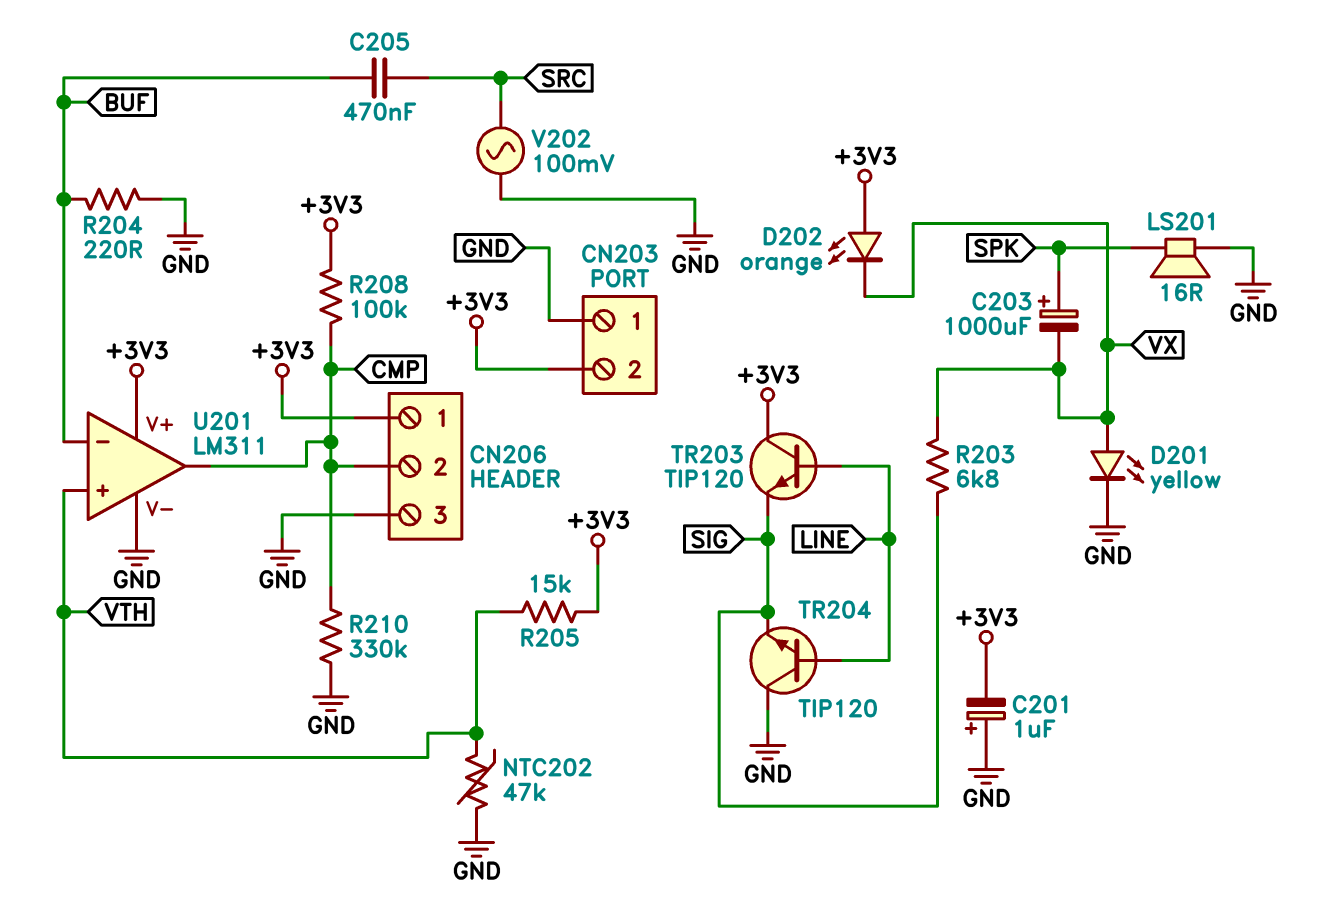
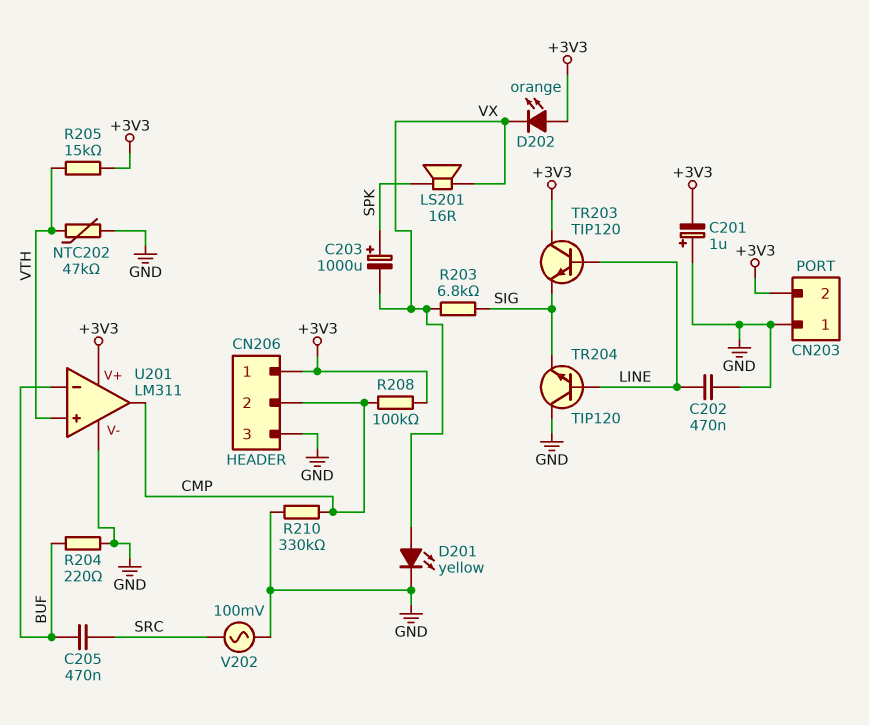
C202: none -> 470nF (GND, LINE)
LS201: speaker 16R (GND, SPK) -> speaker 16R (SPK, VX)

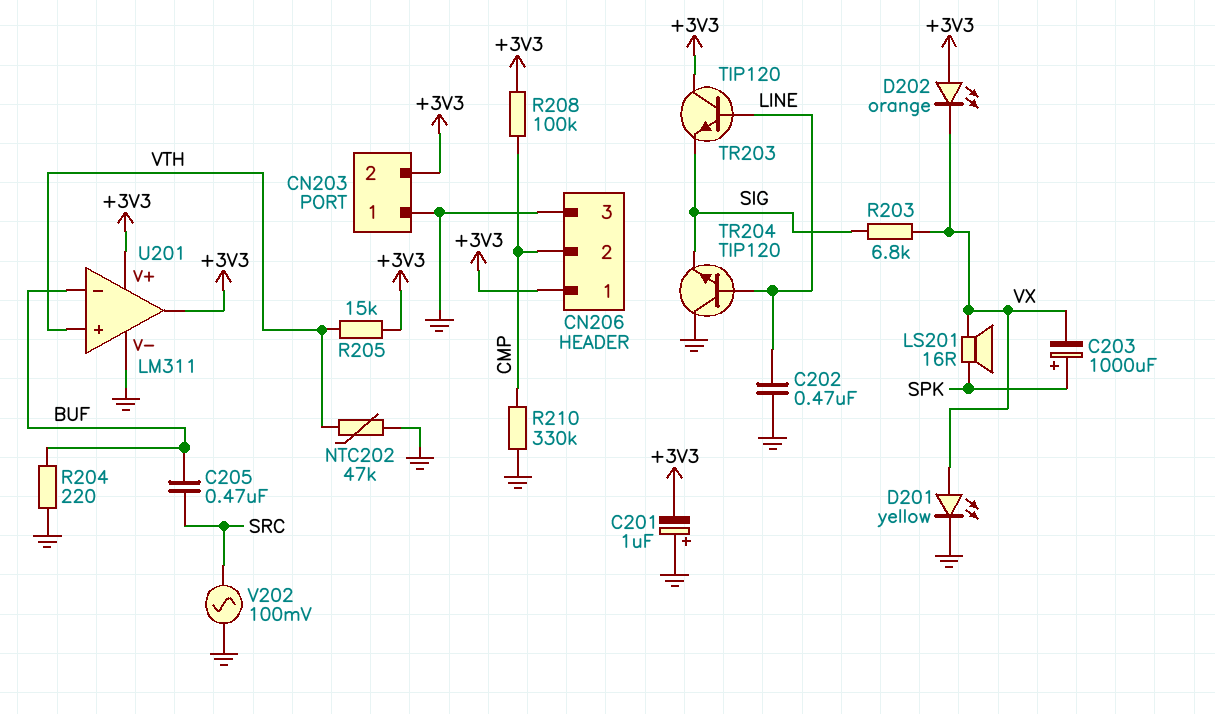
U201 pin out: CMP -> +3V3

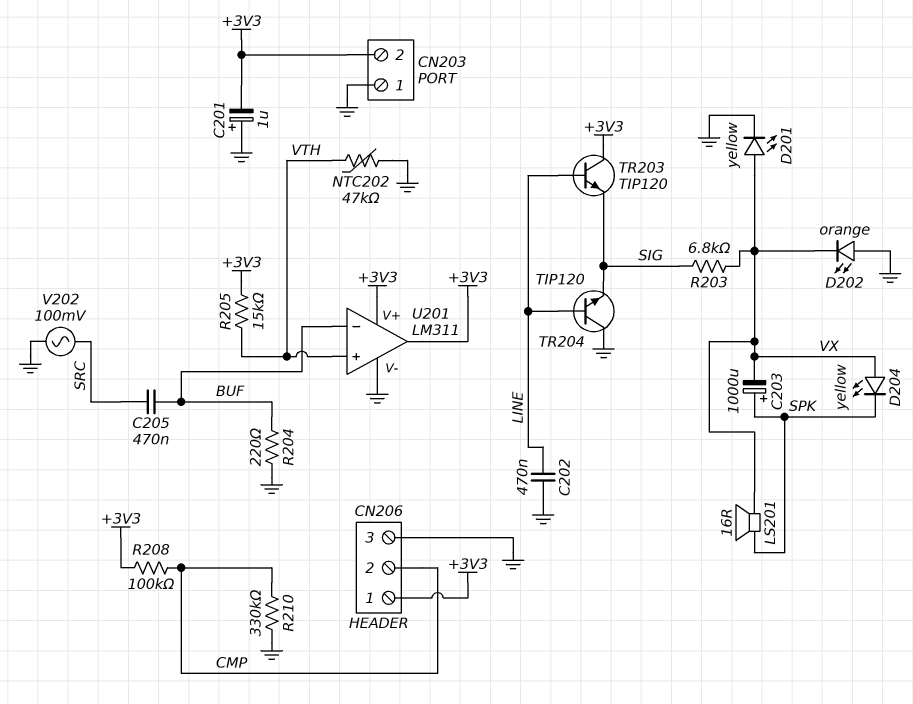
D202: LED orange (A +3V3, K VX) -> LED orange (A GND, K VX)
D204: none -> LED yellow (A VX, K SPK)

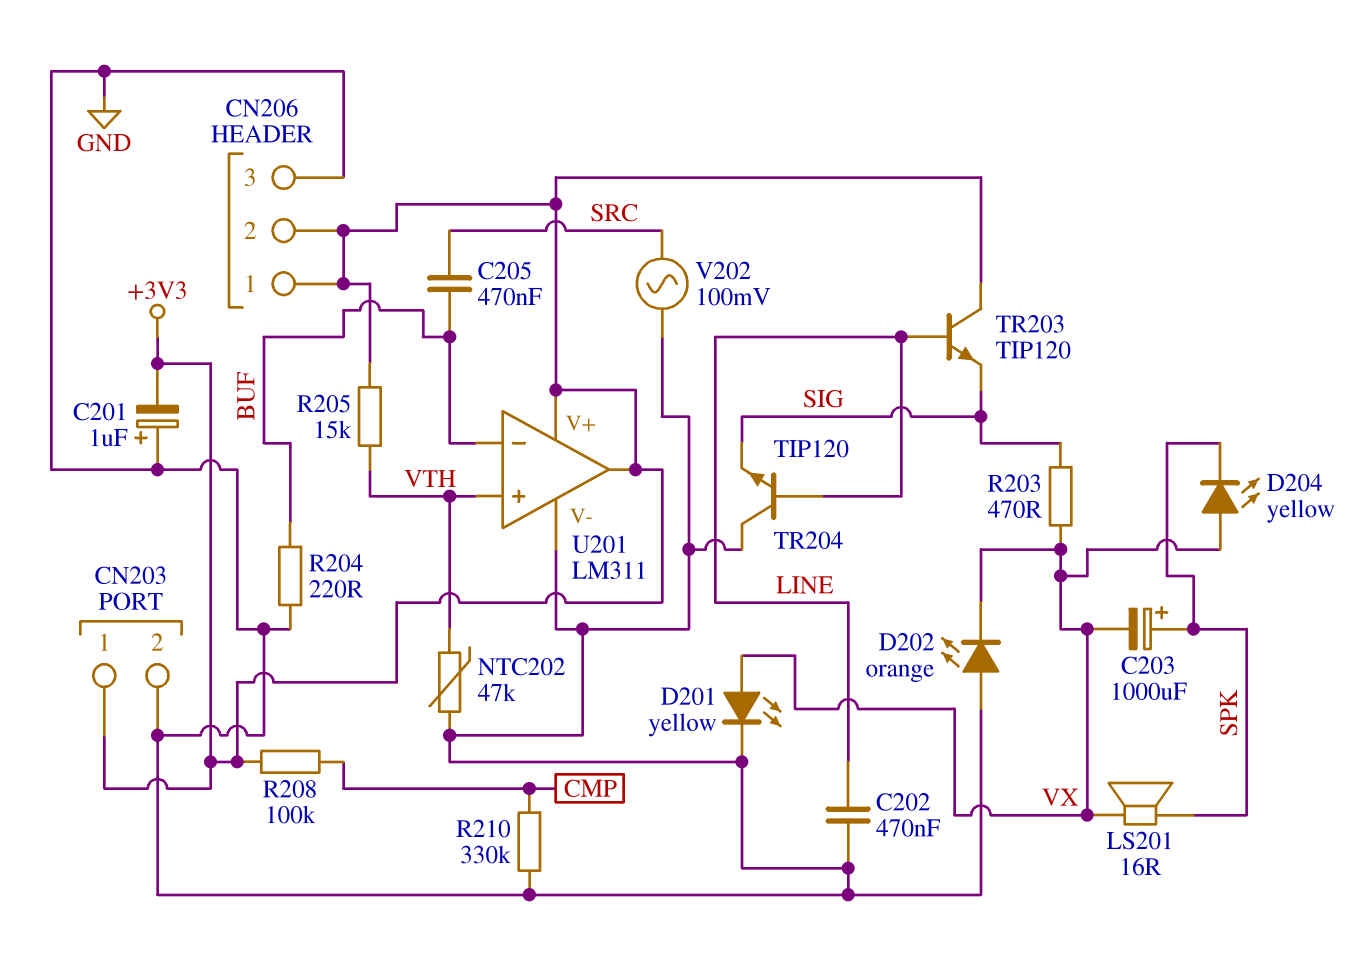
CN203 pin 1: GND -> +3V3
CN203 pin 2: +3V3 -> GND
CN206 pin 2: CMP -> +3V3
R203: 6.8k (SIG, VX) -> 470 (SIG, VX)

